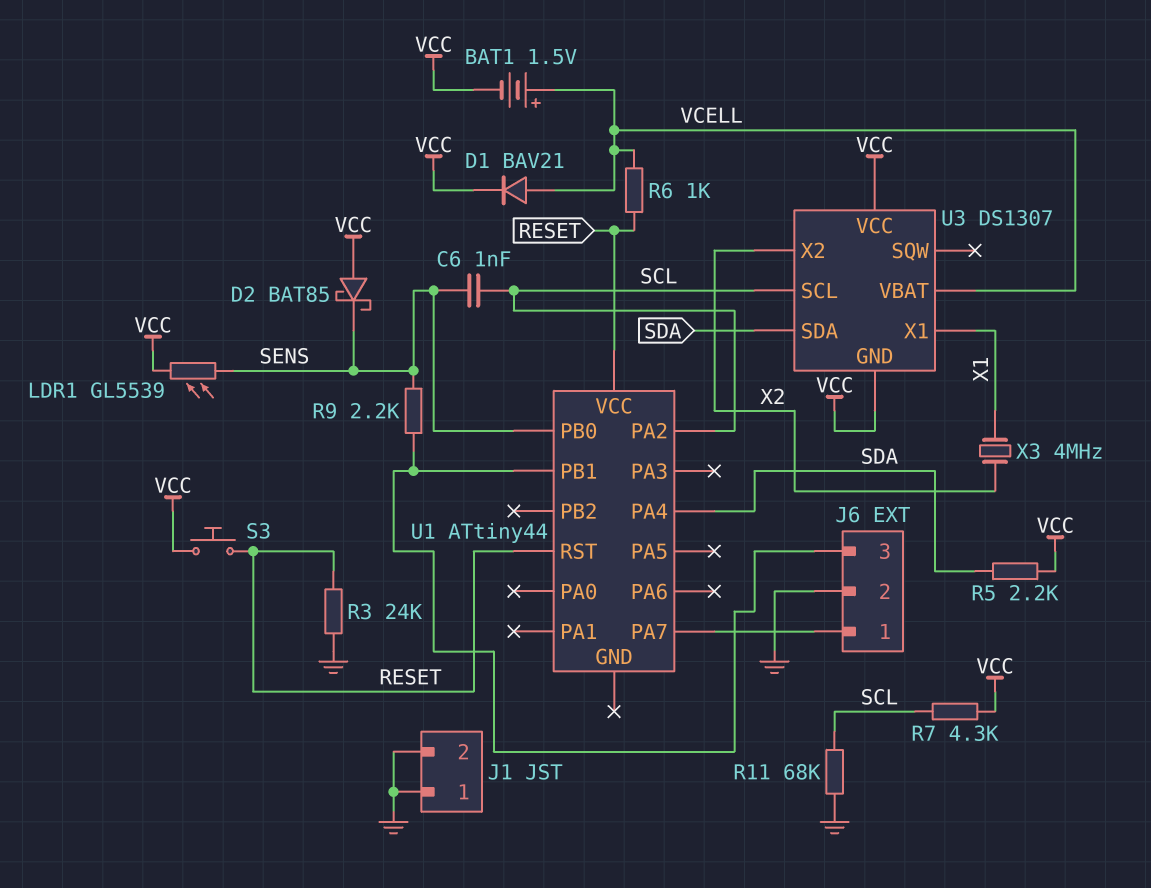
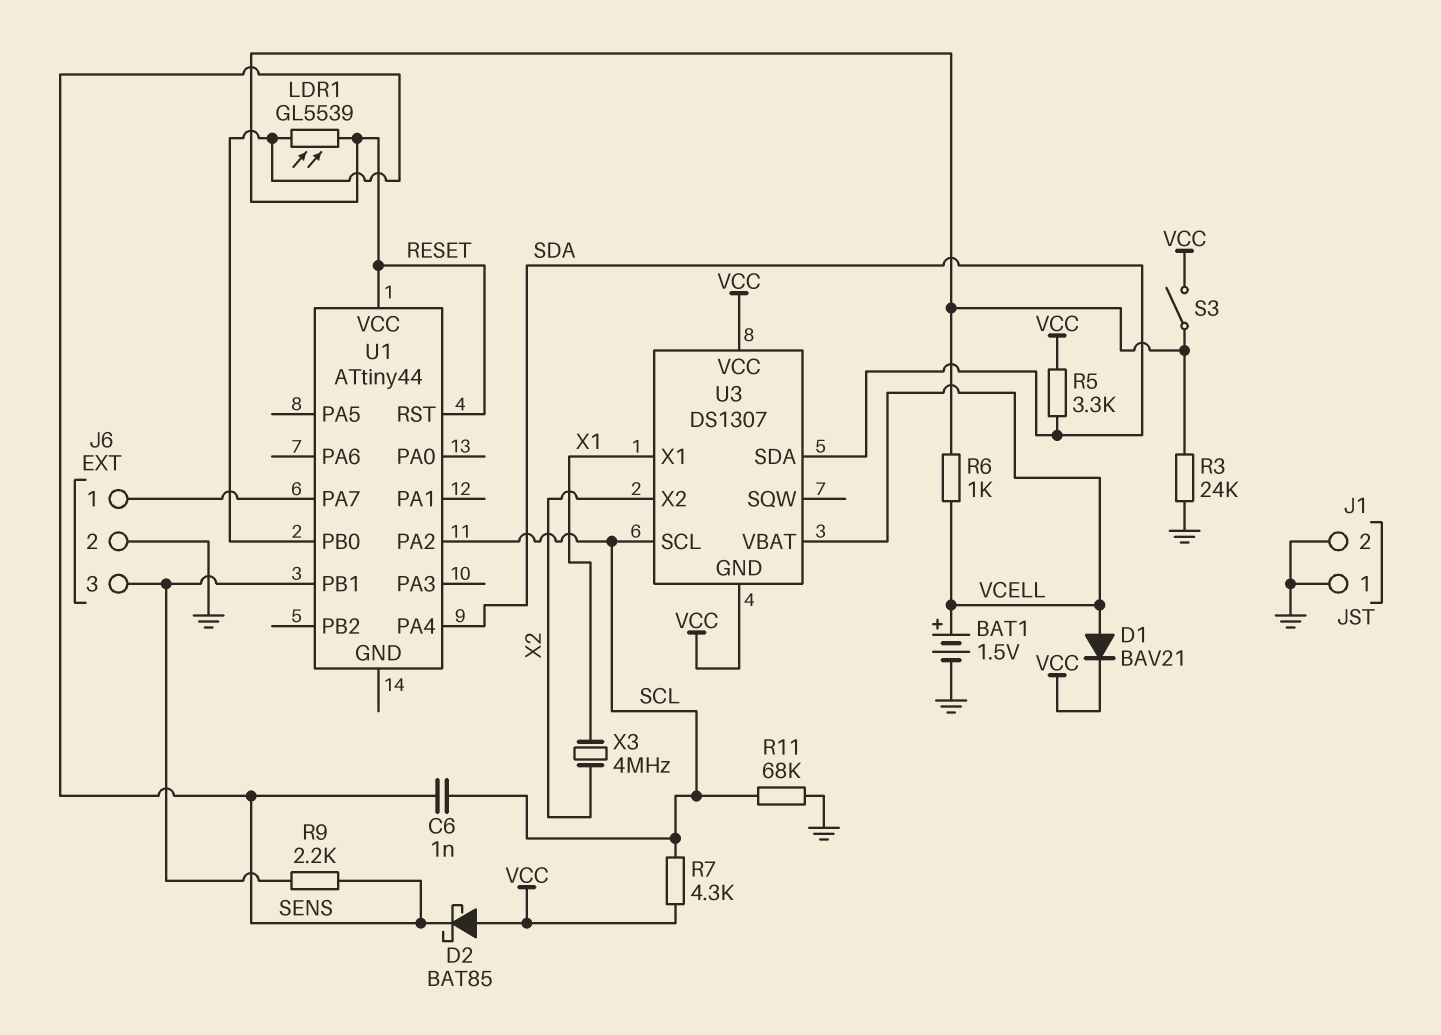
BAT1: 1.5V (plus VCELL, minus VCC) -> 1.5V (plus VCELL, minus GND)
LDR1: GL5539 (SENS, VCC) -> GL5539 (RESET, SENS)
R5: 2.2k (SDA, VCC) -> 3.3k (SDA, VCC)
S3: button (RESET, VCC) -> switch (RESET, VCC)

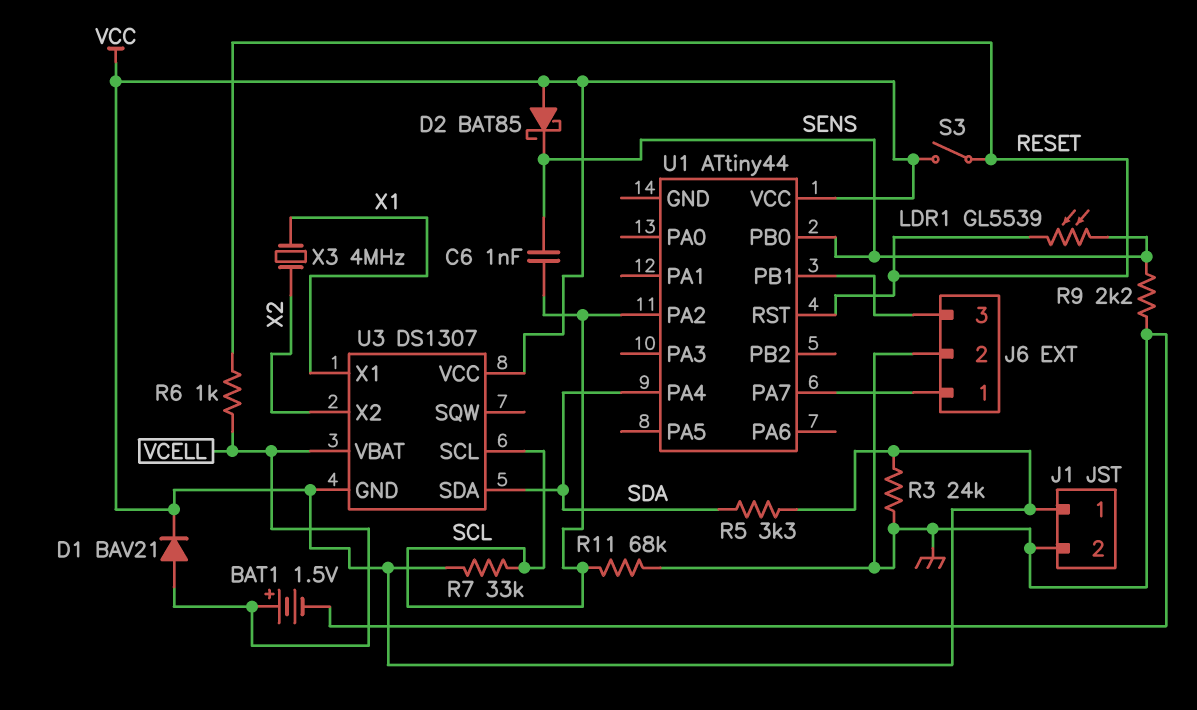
J1 pin 1: GND -> VCC
R3: 24k (GND, RESET) -> 24k (GND, VCC)
R7: 4.3k (SCL, VCC) -> 33k (SCL, VCC)
R9: 2.2k (J6/3, SENS) -> 2.2k (GND, SENS)
U1 pin VCC: RESET -> VCC

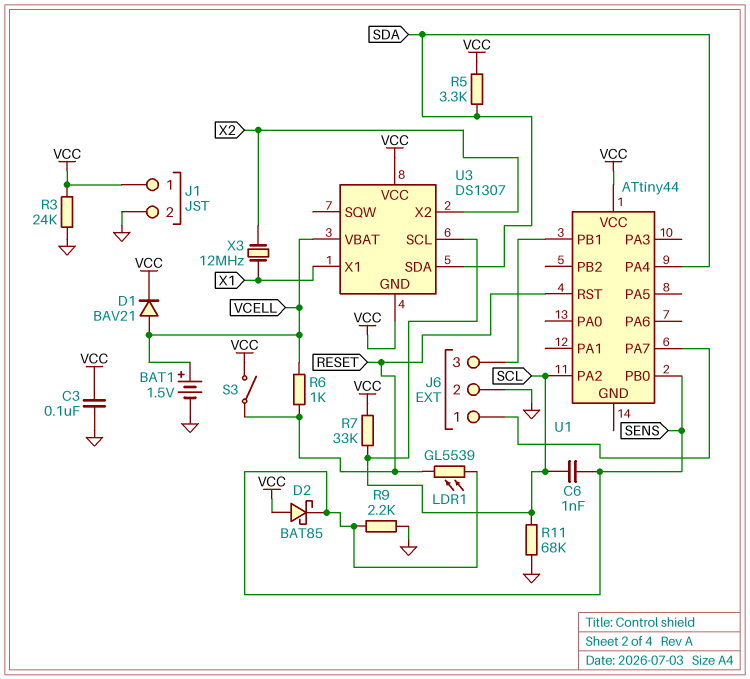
C3: none -> 100nF (GND, VCC)
X3: 4MHz (X1, X2) -> 12MHz (X1, X2)

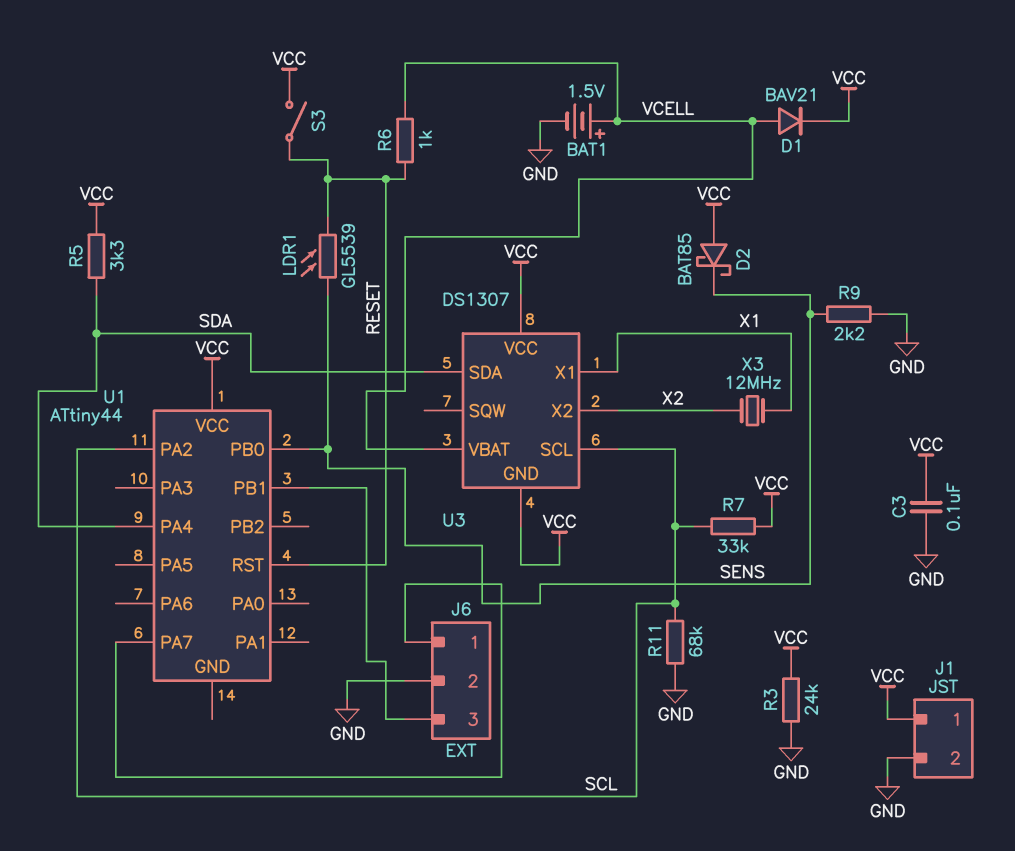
C6: 1nF (SCL, SENS) -> none

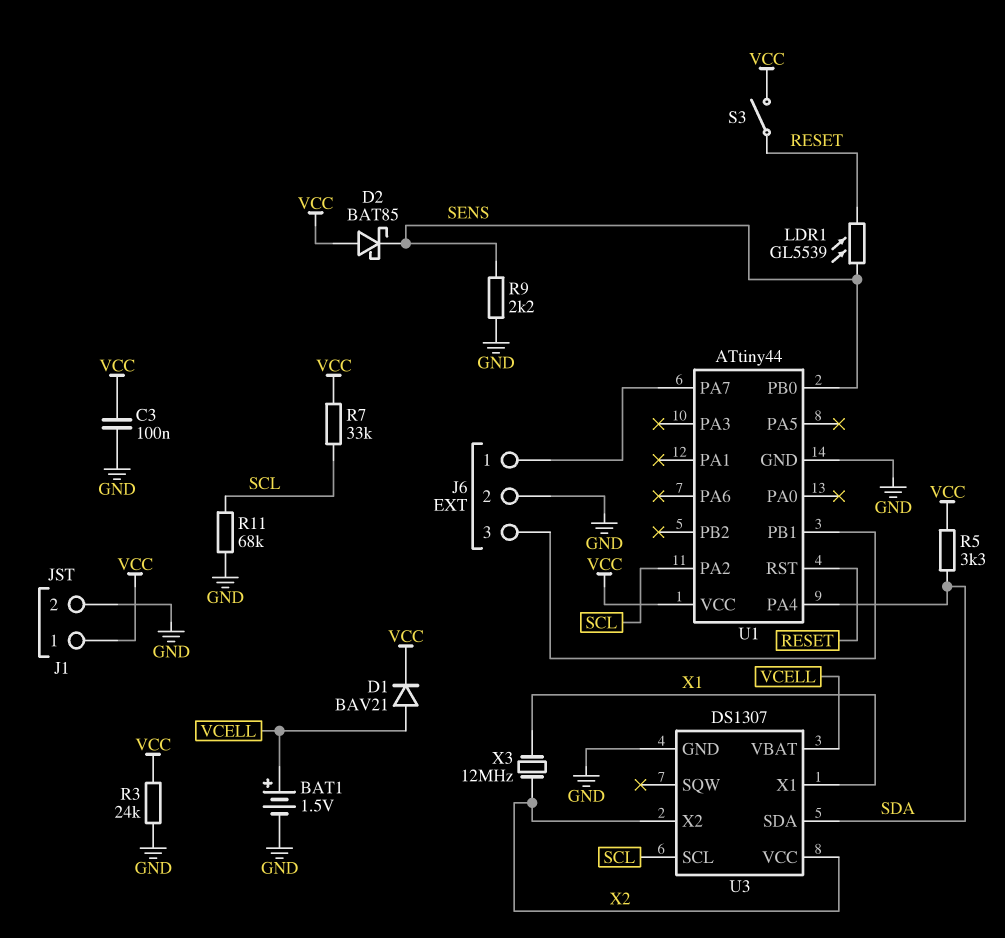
R6: 1k (RESET, VCELL) -> none
U1 pin GND: none -> GND
U3 pin GND: VCC -> GND
U3 pin VCC: VCC -> X2

